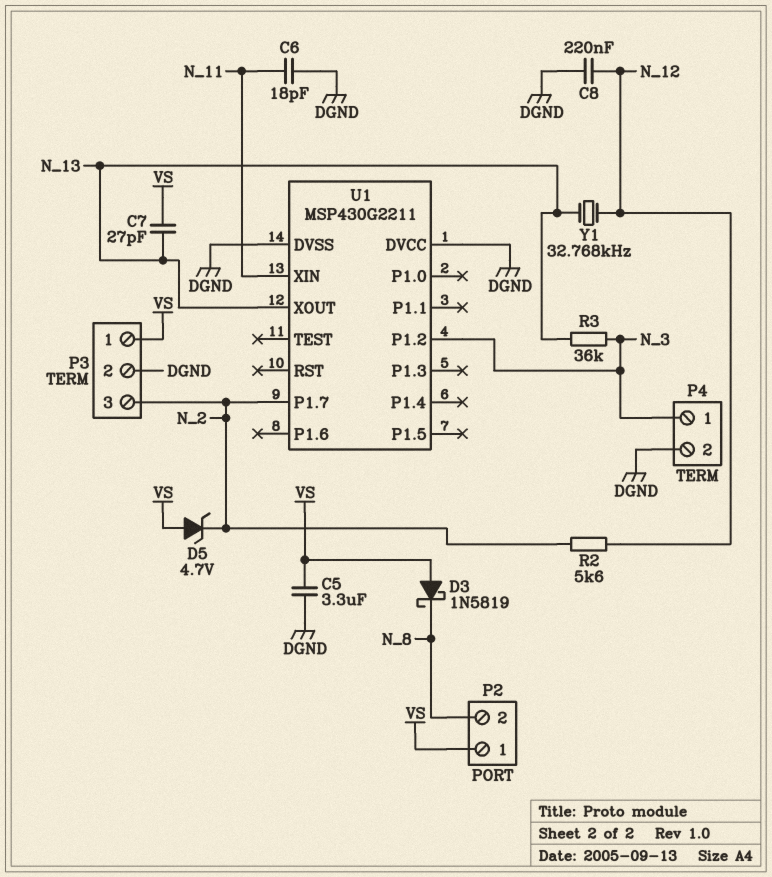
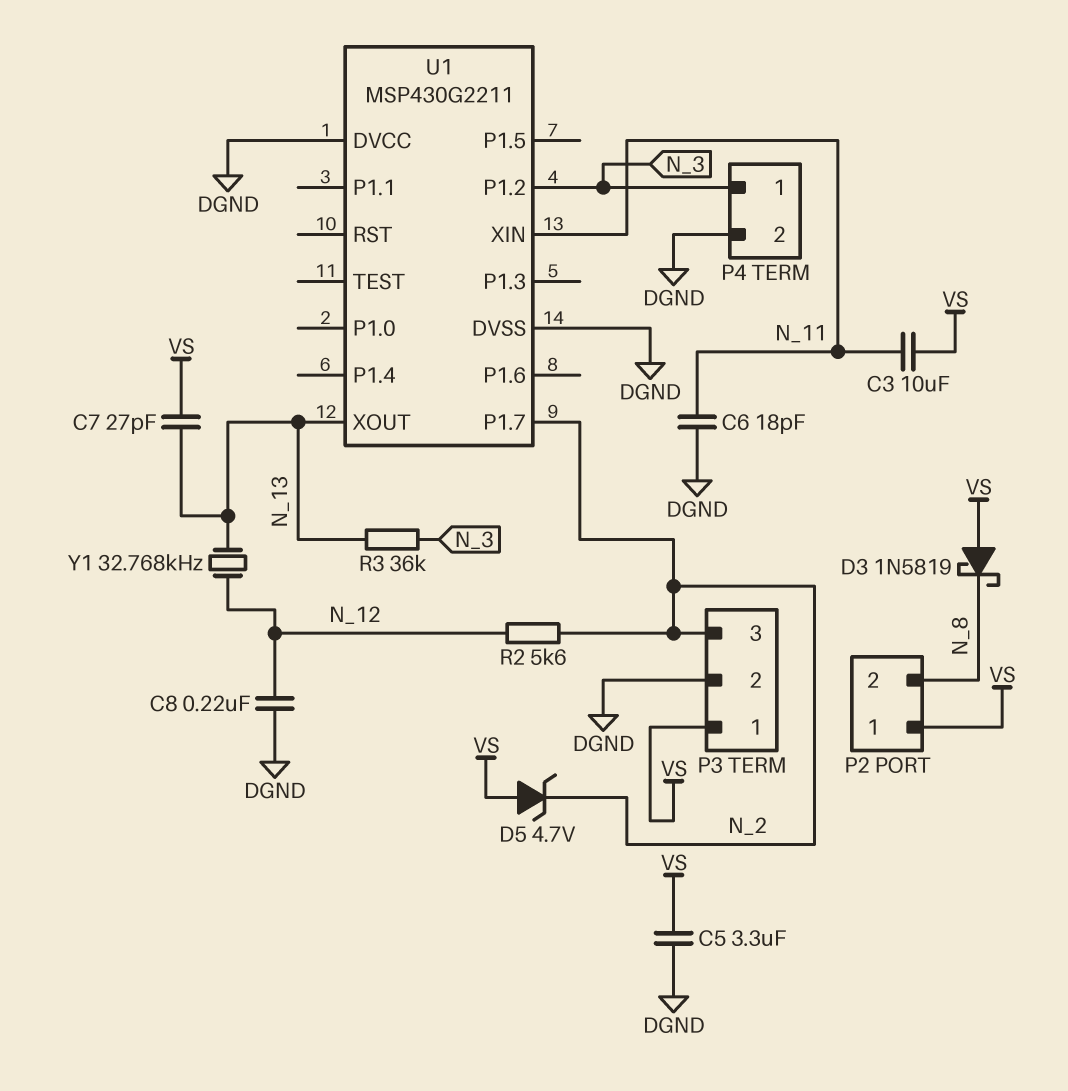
C3: none -> 10uF (N_11, VS)

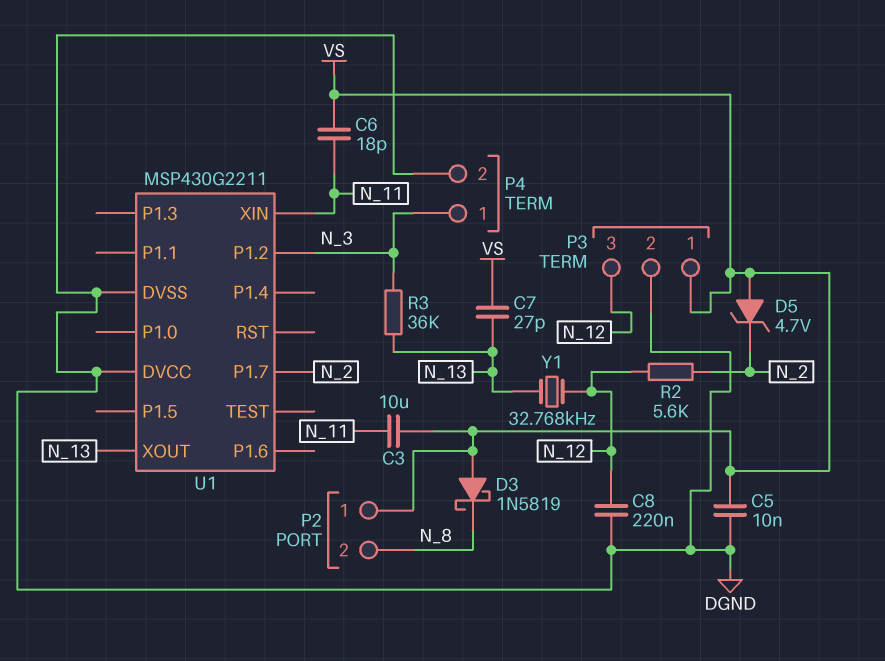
C5: 3.3uF (DGND, VS) -> 10nF (DGND, VS)
C6: 18pF (DGND, N_11) -> 18pF (N_11, VS)
P3 pin 3: N_2 -> N_12

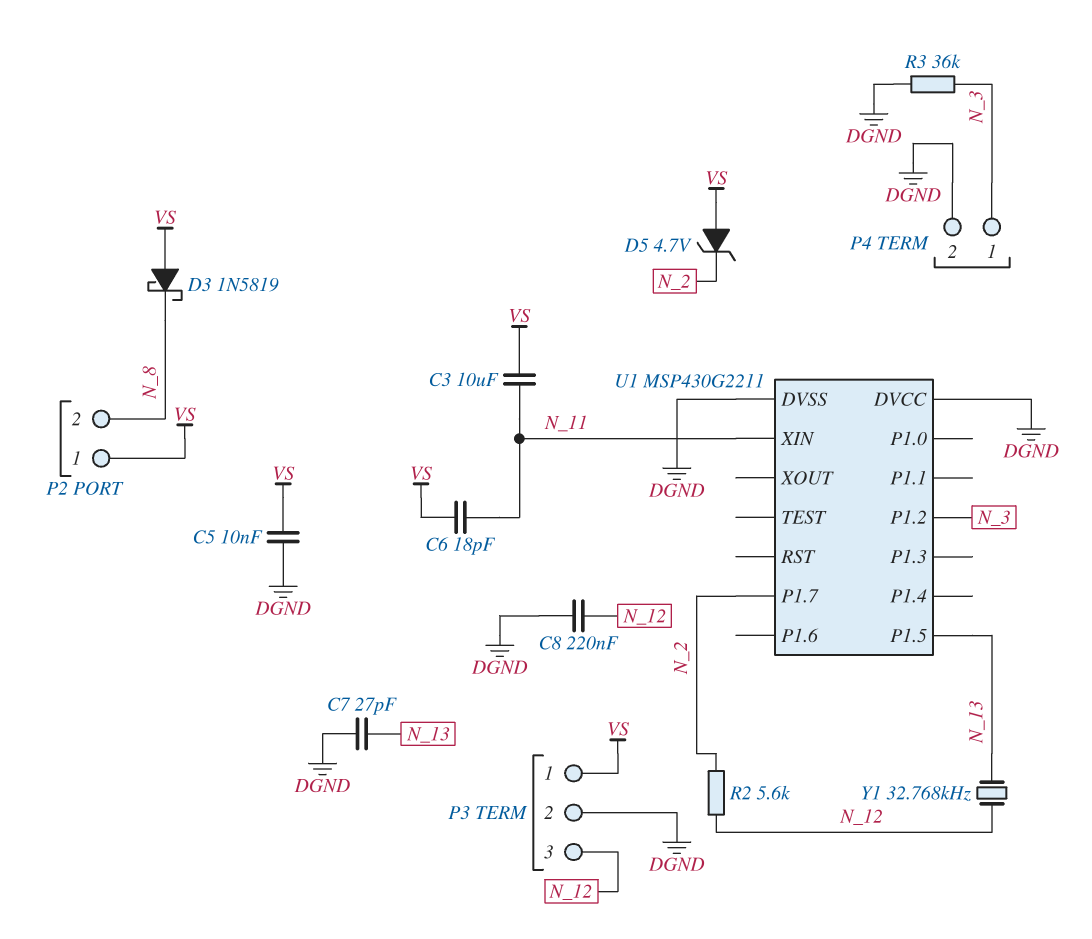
C7: 27pF (N_13, VS) -> 27pF (DGND, N_13)
R3: 36k (N_3, N_13) -> 36k (DGND, N_3)
U1 pin P1.5: none -> N_13
U1 pin XOUT: N_13 -> none

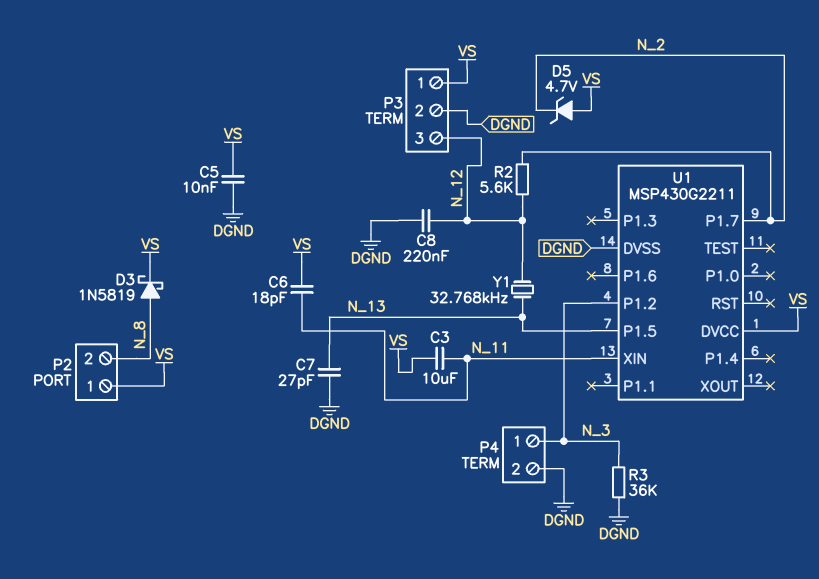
D3: schottky 1N5819 (A VS, K N_8) -> schottky 1N5819 (A N_8, K VS)
U1 pin DVCC: DGND -> VS

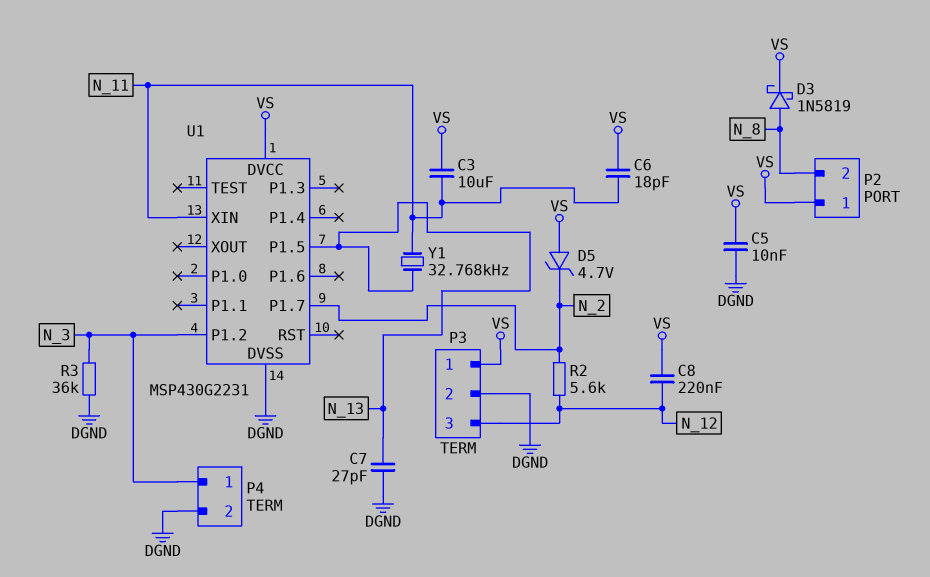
C8: 220nF (DGND, N_12) -> 220nF (N_12, VS)
U1: MSP430G2211 -> MSP430G2231
Y1: 32.768kHz (N_12, N_13) -> 32.768kHz (N_11, N_13)

